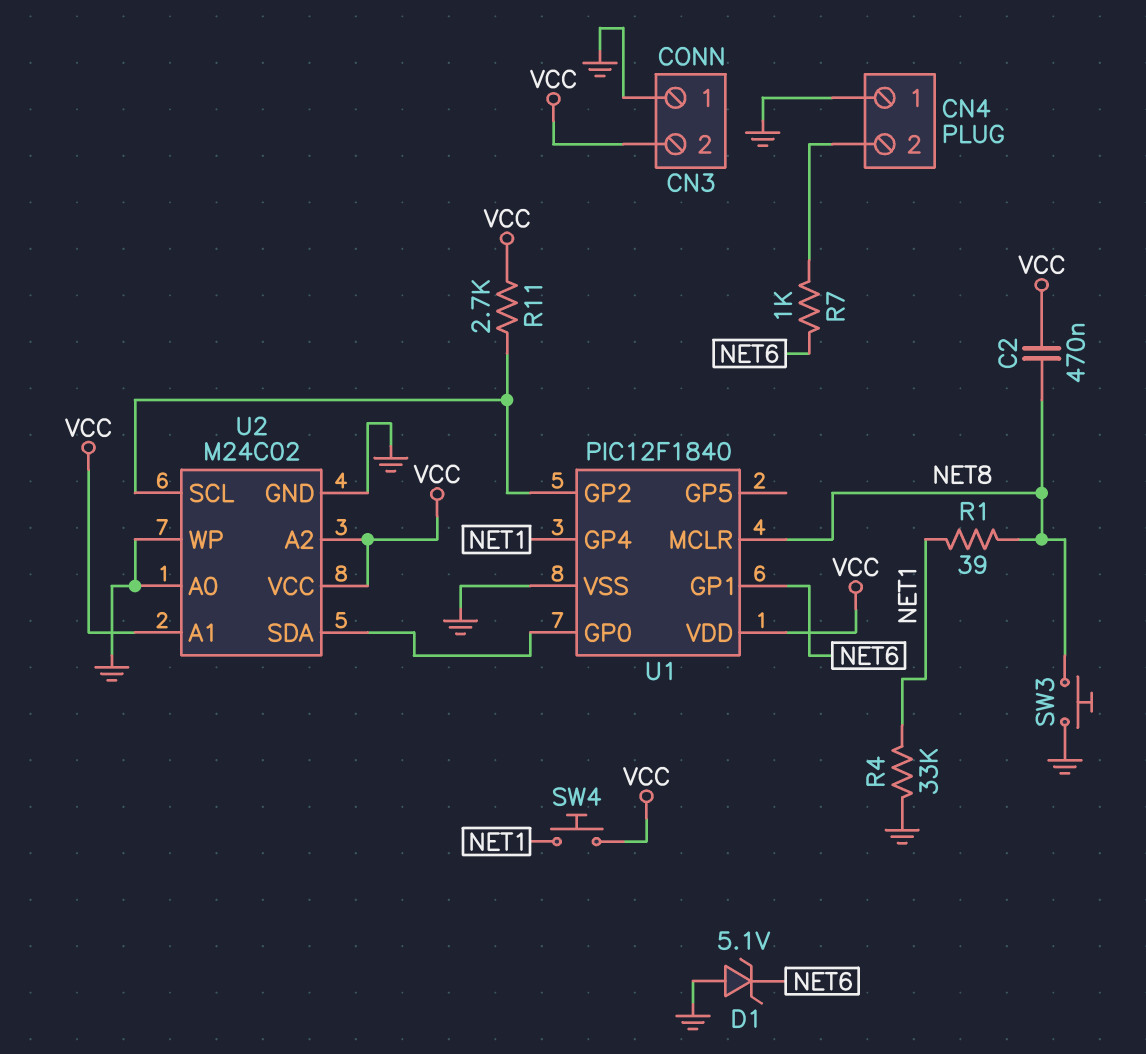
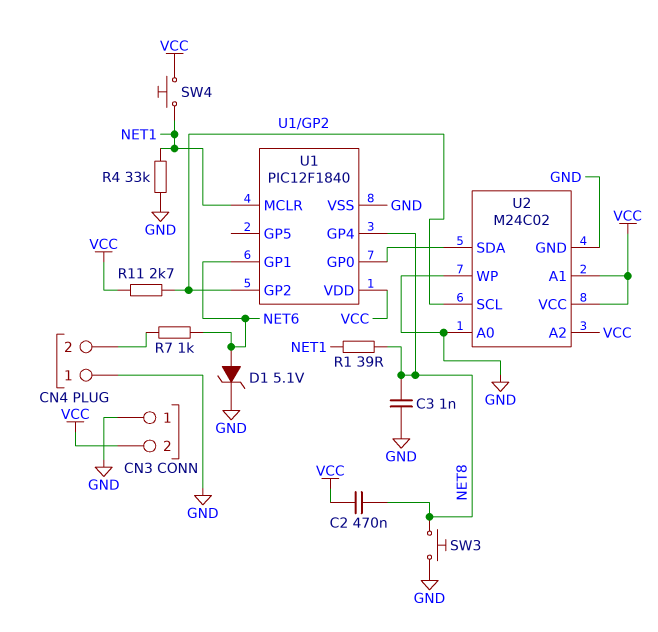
C3: none -> 1nF (GND, NET8)
D1: zener 5.1V (A GND, K NET6) -> zener 5.1V (A NET6, K GND)
U1 pin GP4: NET1 -> NET8
U1 pin MCLR: NET8 -> NET1

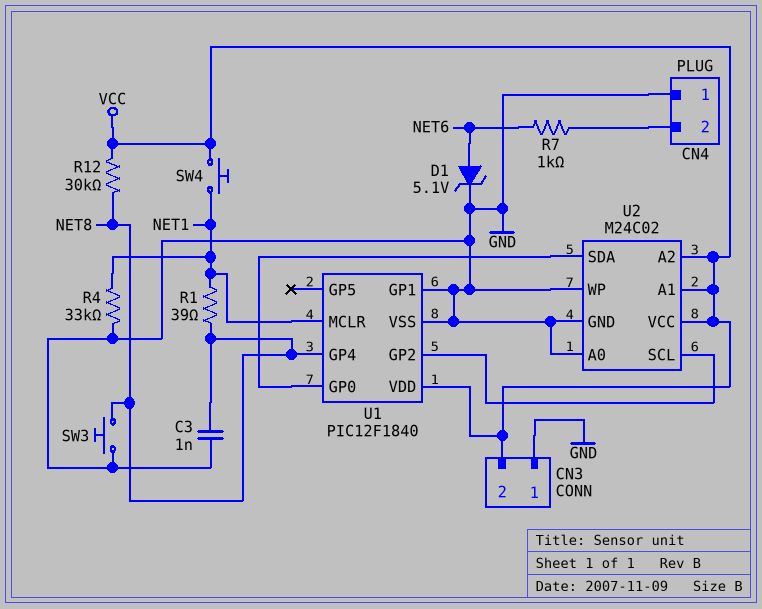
C2: 470nF (NET8, VCC) -> none
R11: 2.7k (U1/GP2, VCC) -> none
R12: none -> 30k (NET8, VCC)
U1 pin GP1: NET6 -> GND

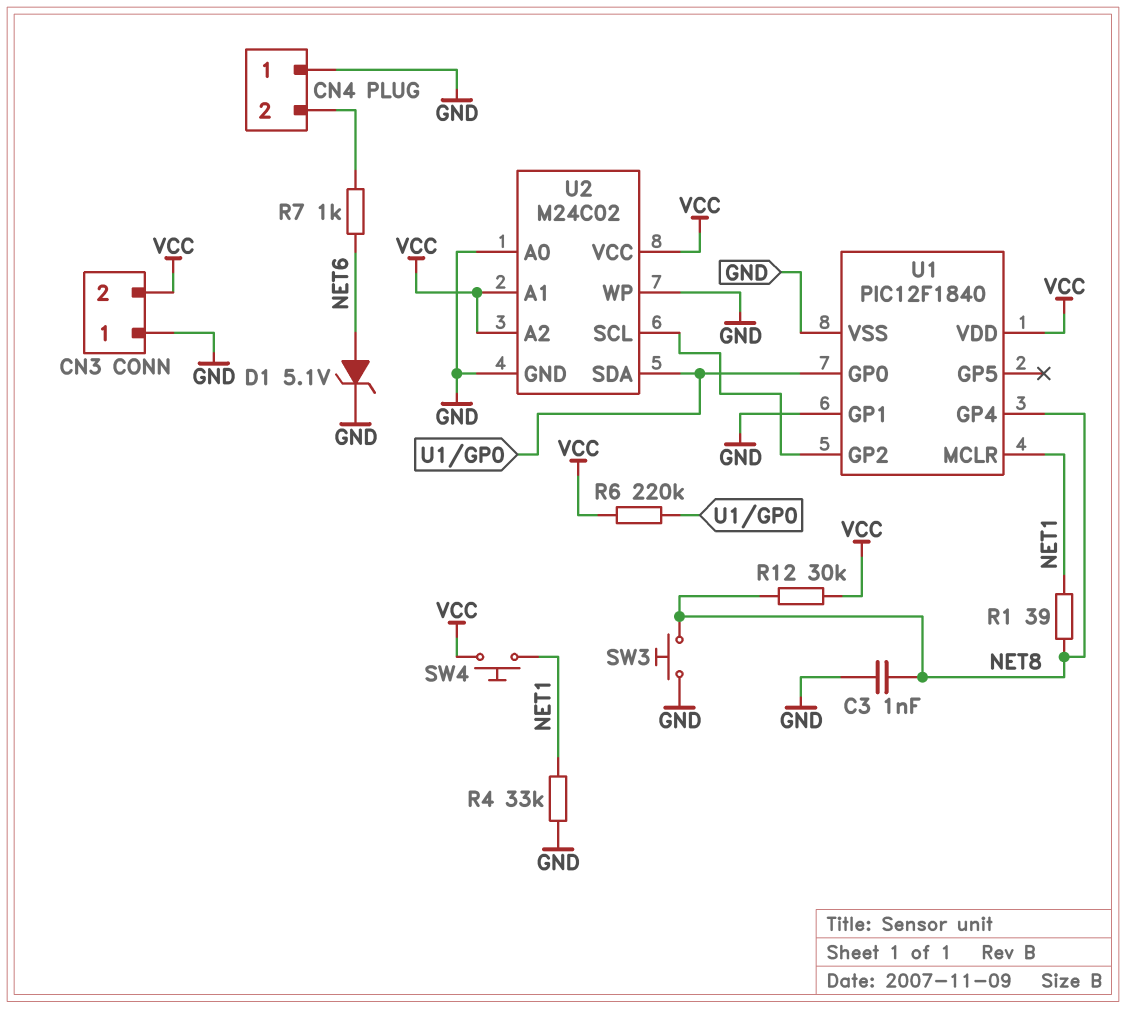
R6: none -> 220k (U1/GP0, VCC)

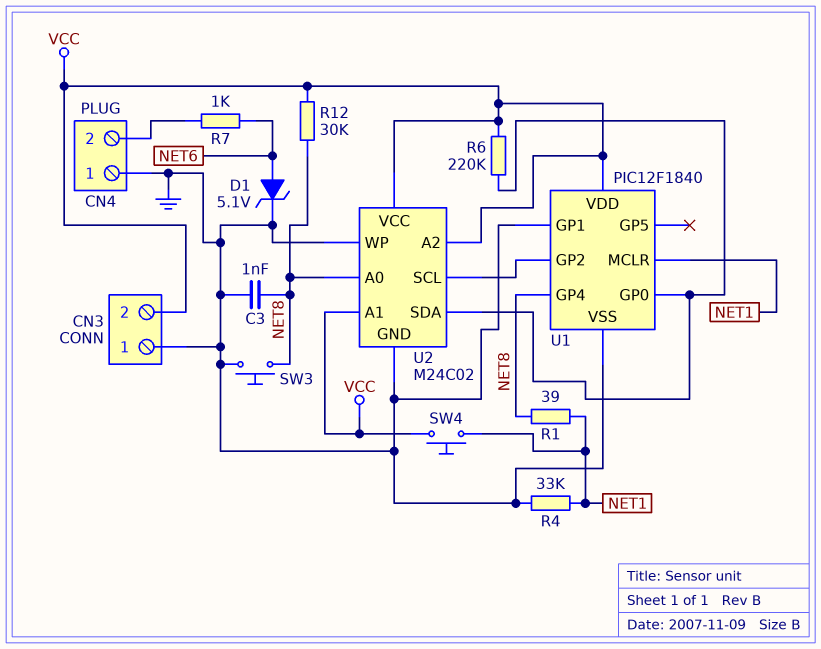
U2 pin A0: GND -> NET8

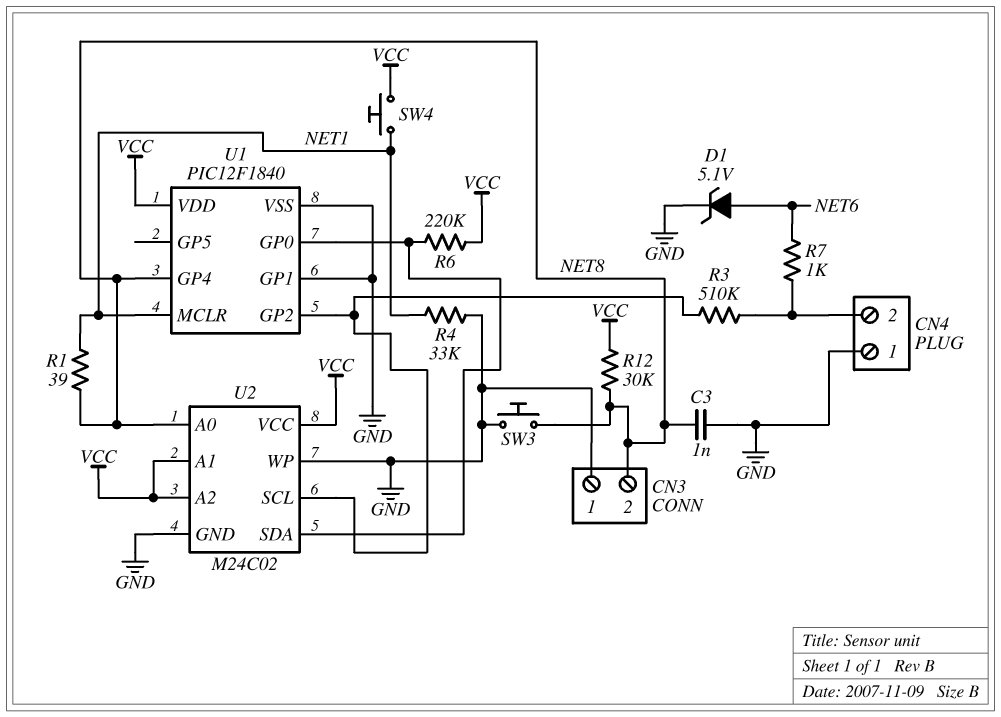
CN3 pin 2: VCC -> NET8
R3: none -> 510k (CN4/2, U1/GP2)

